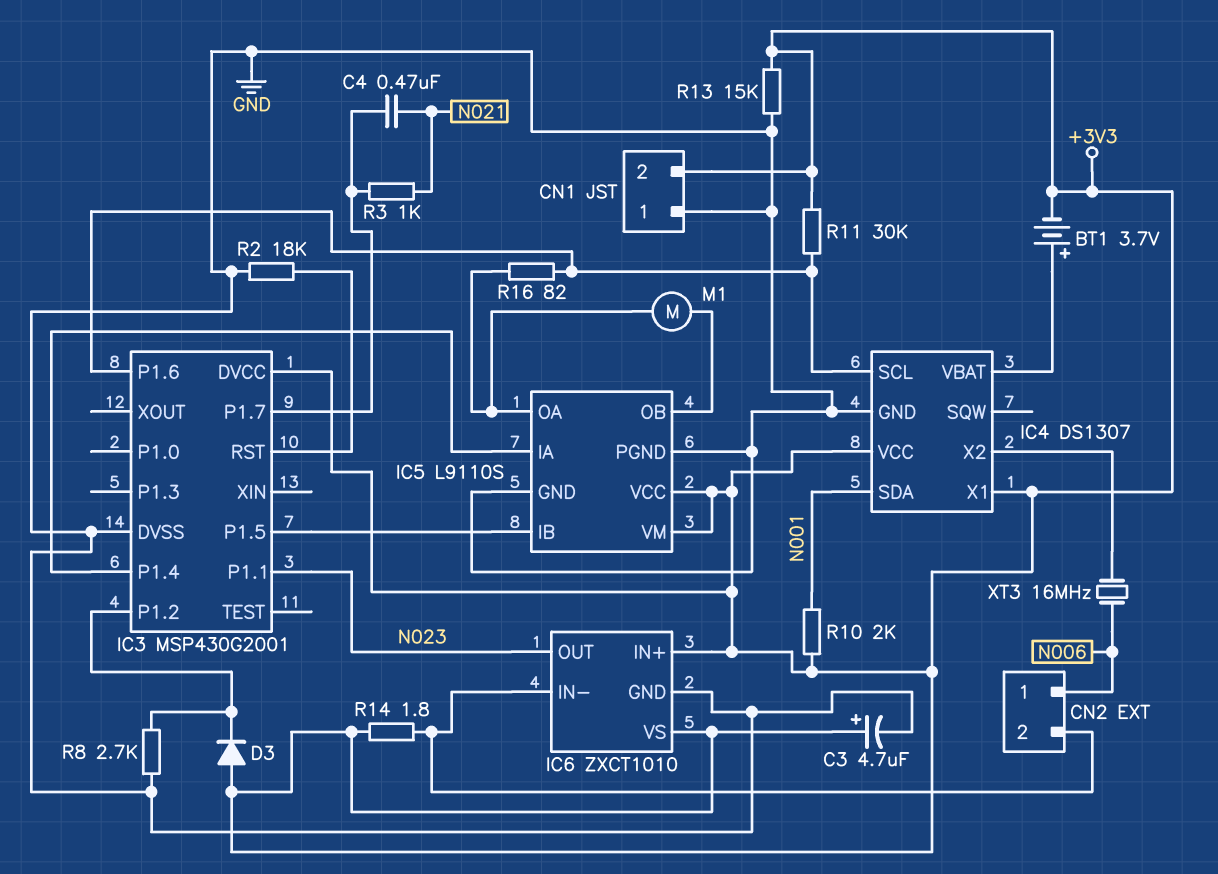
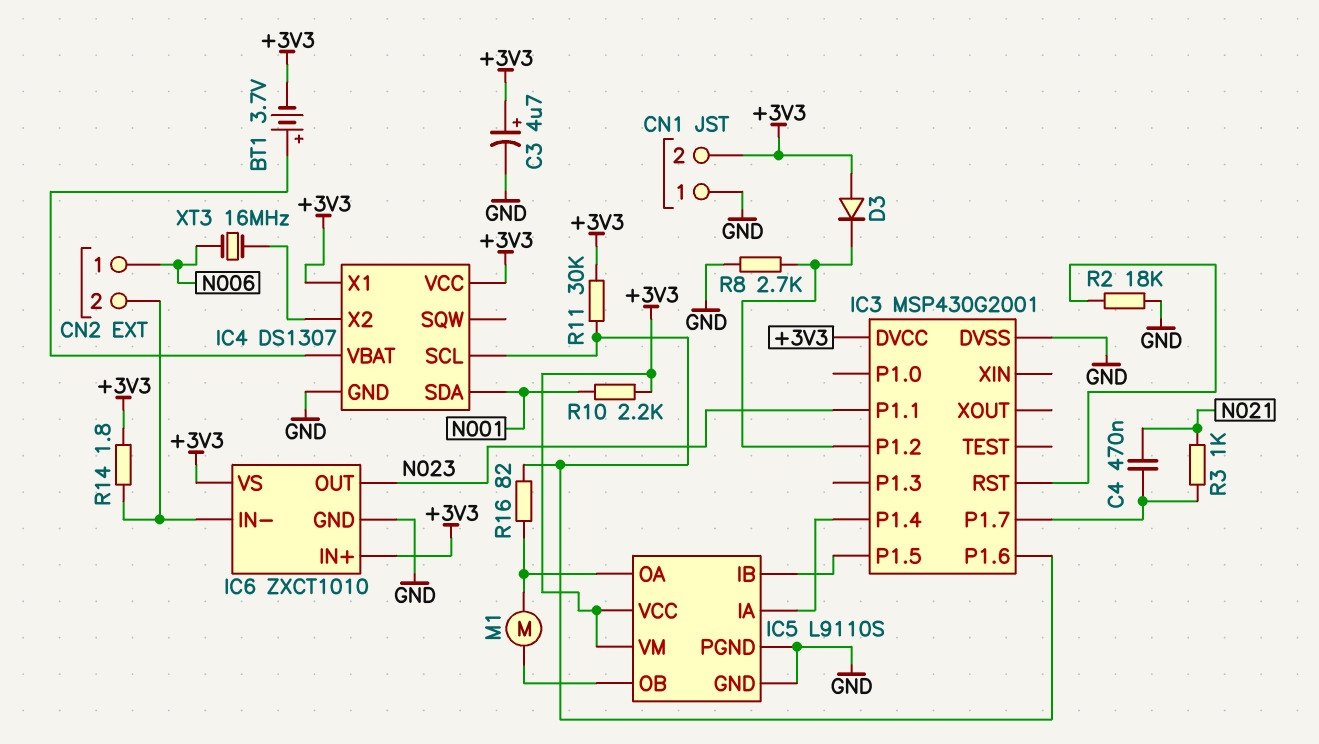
R10: 2k (+3V3, N001) -> 2.2k (+3V3, N001)
R13: 15k (+3V3, GND) -> none

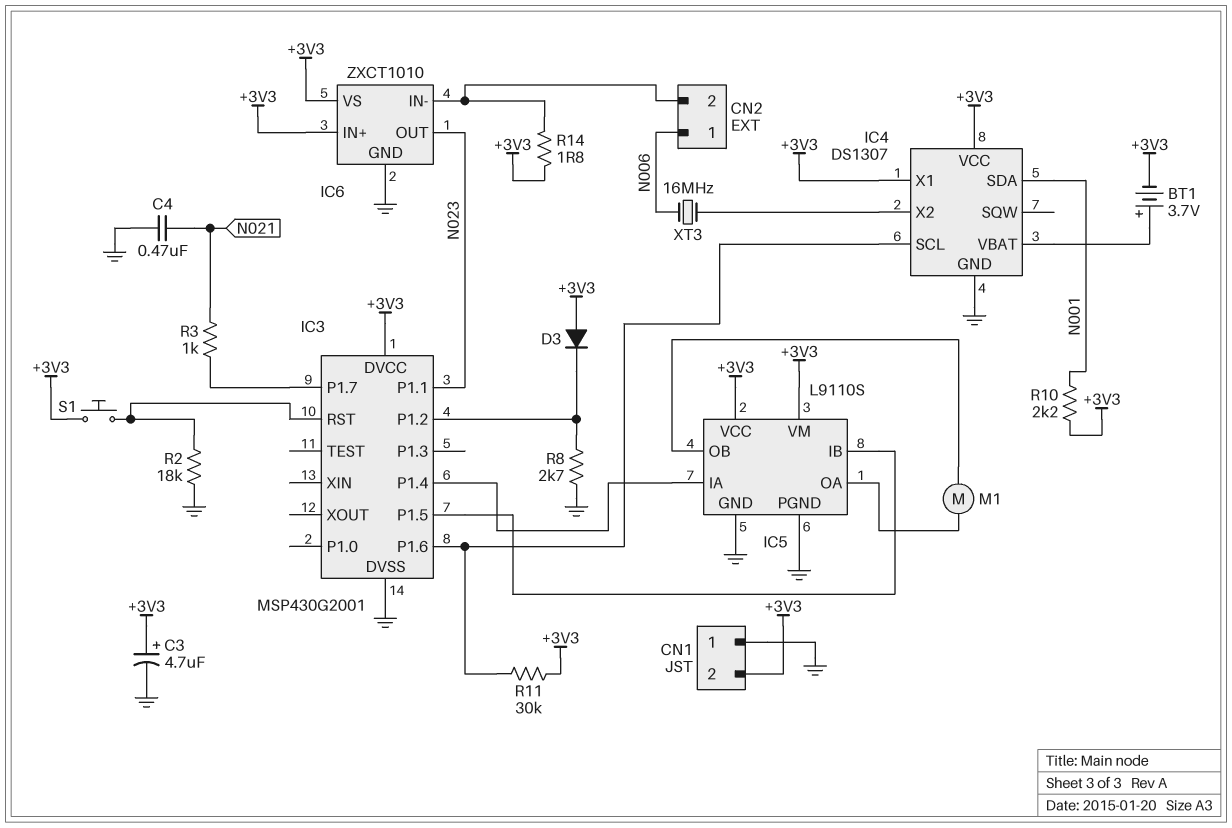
C4: 470nF (IC3/P1.7, N021) -> 470nF (GND, N021)
R16: 82 (IC3/P1.6, IC5/OA) -> none
S1: none -> button (+3V3, IC3/RST)

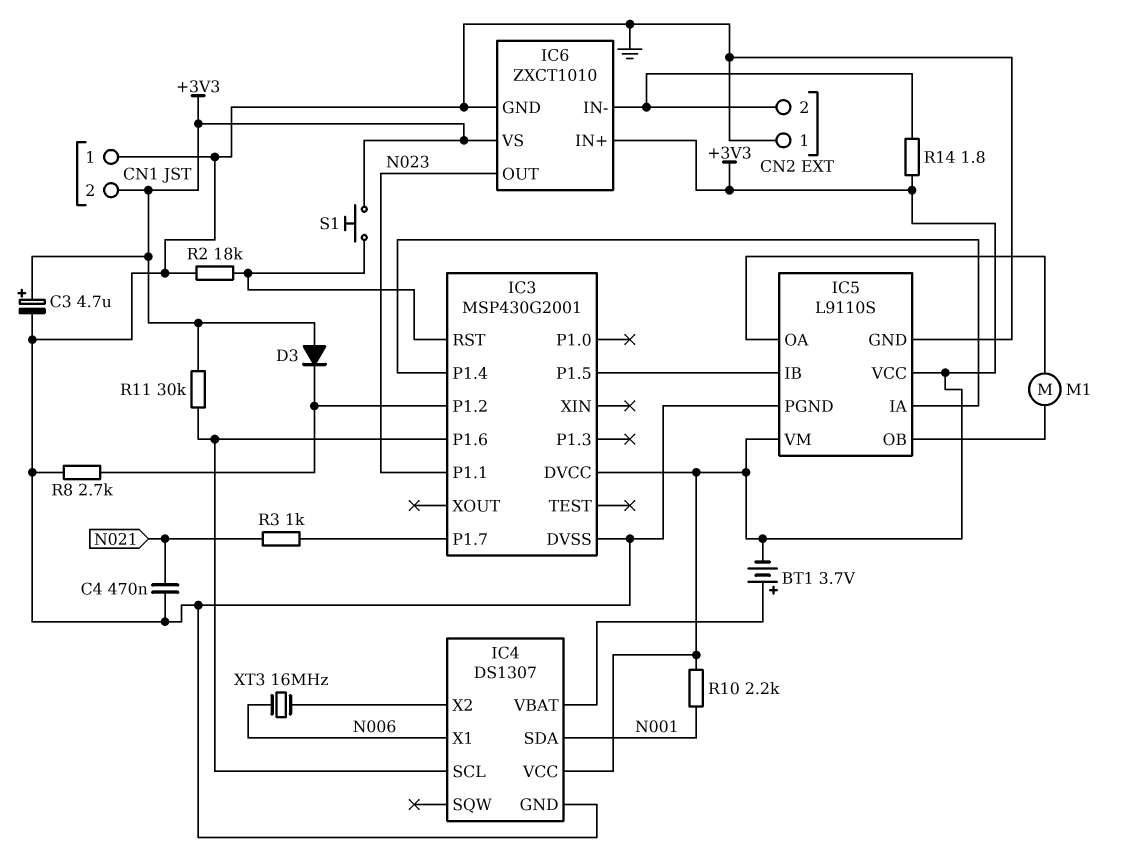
CN2 pin 1: N006 -> GND
IC4 pin X1: +3V3 -> N006

